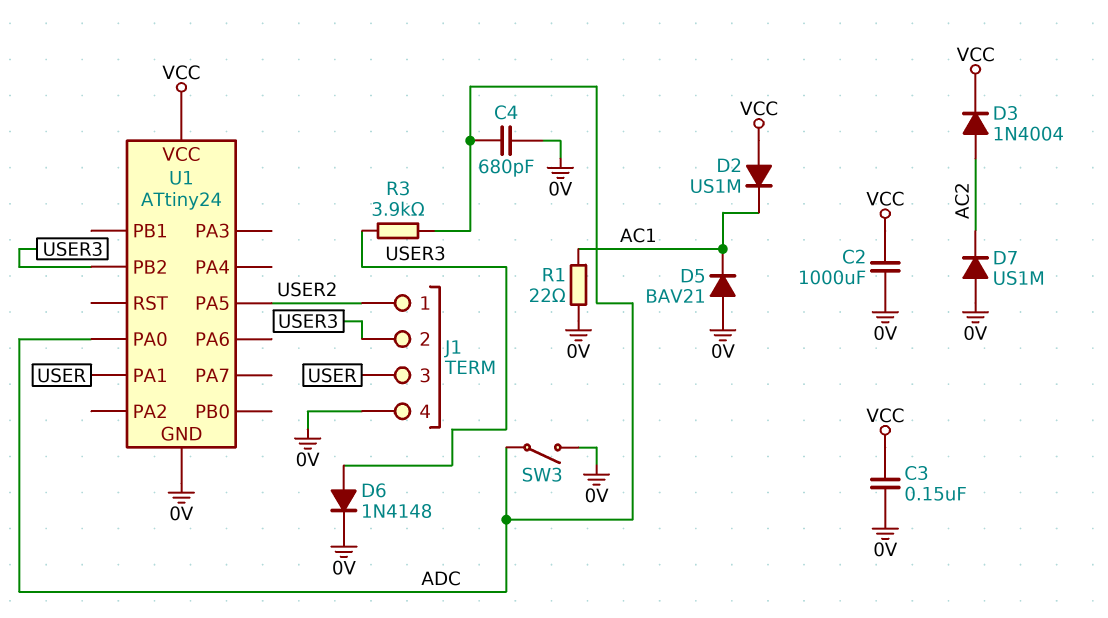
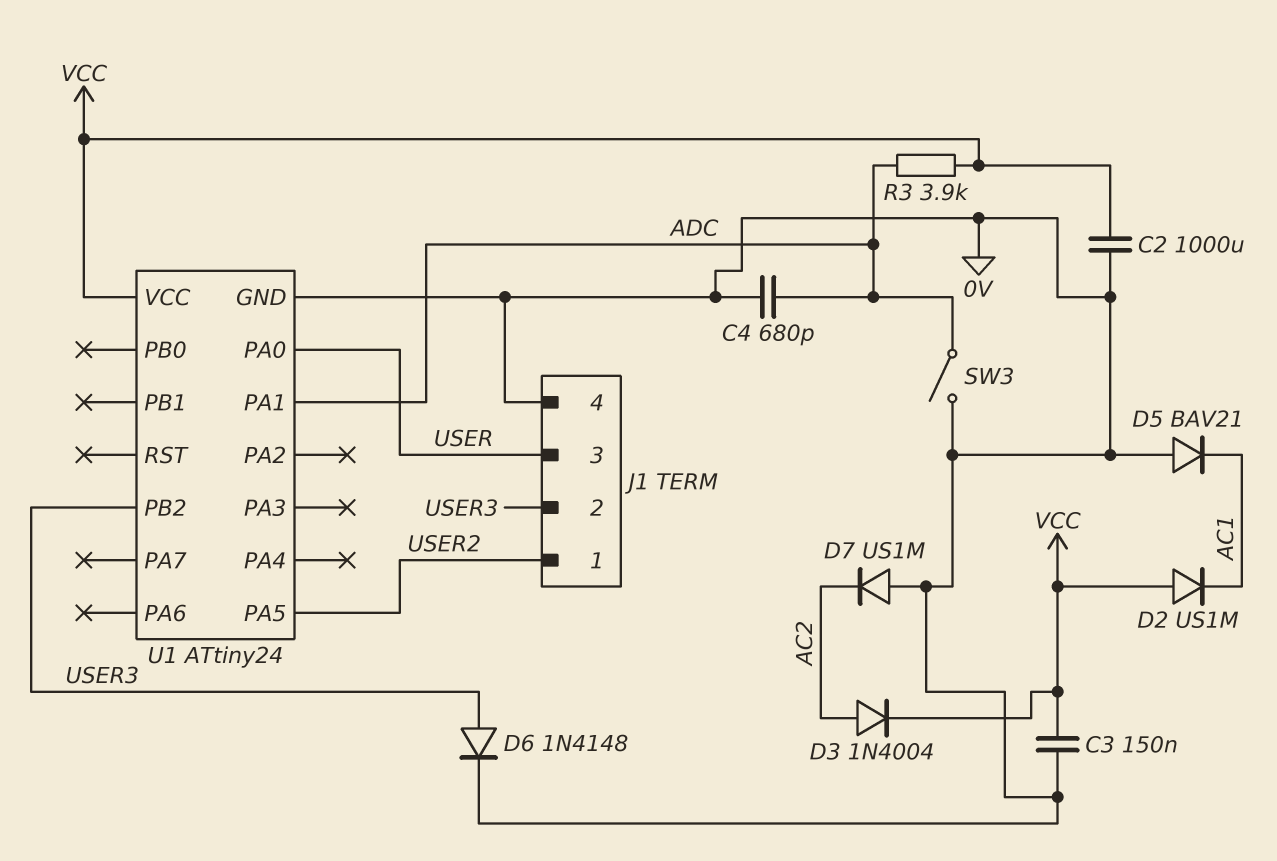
R1: 22 (0V, AC1) -> none
R3: 3.9k (ADC, USER3) -> 3.9k (ADC, VCC)
U1 pin PA0: ADC -> USER
U1 pin PA1: USER -> ADC

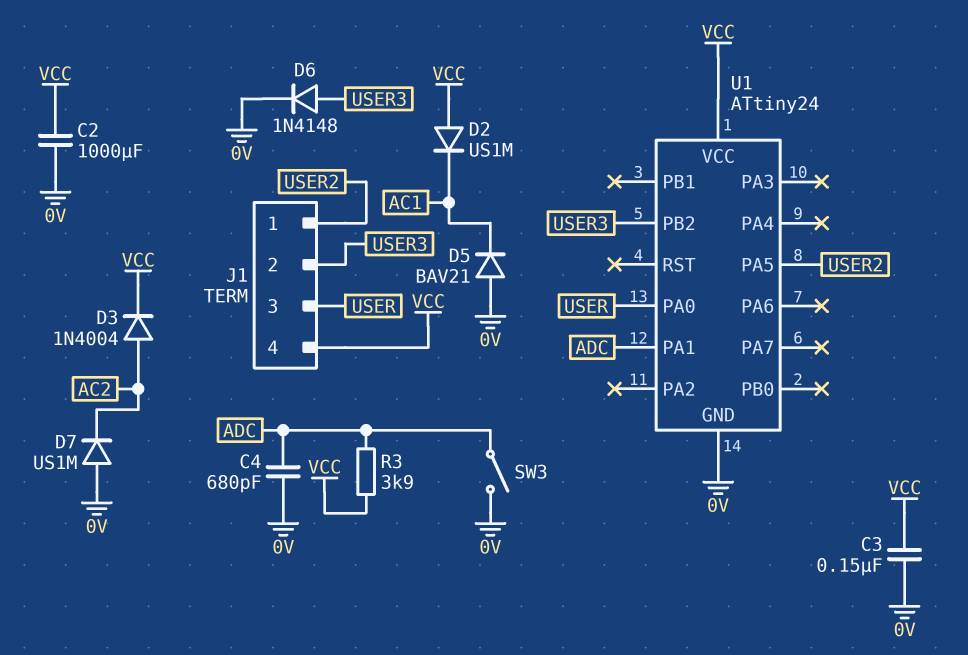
J1 pin 4: 0V -> VCC

